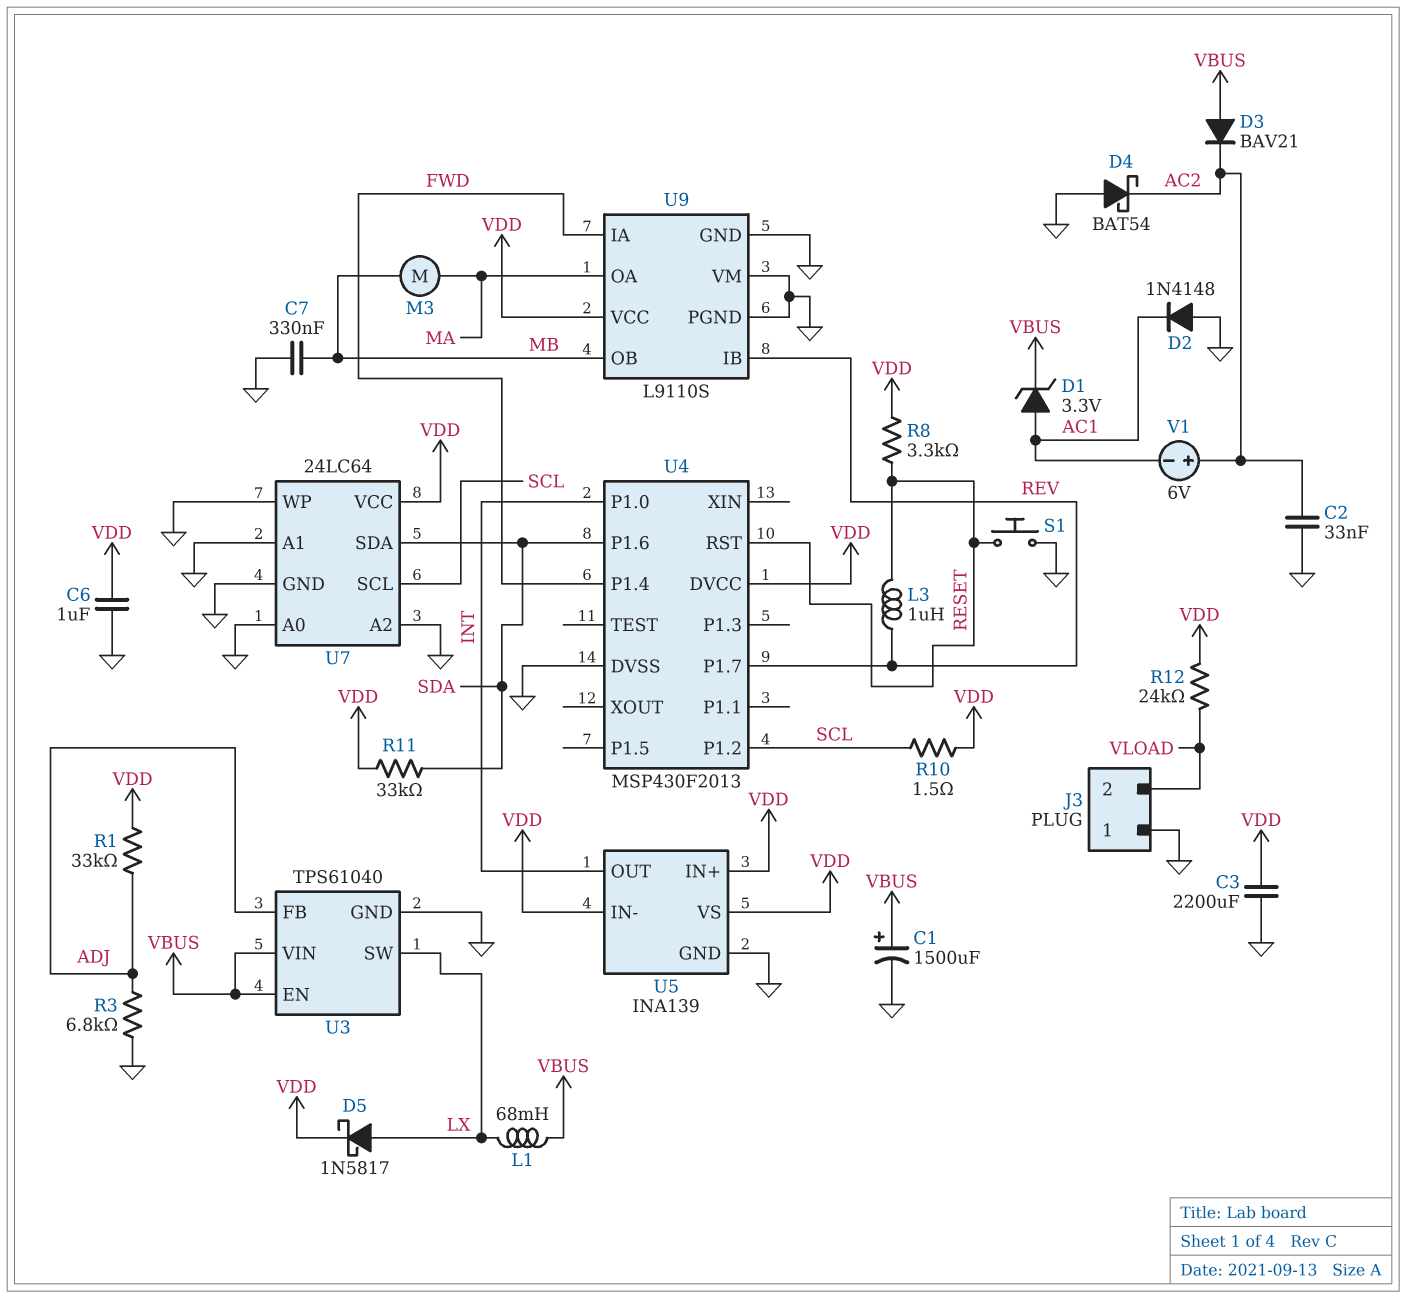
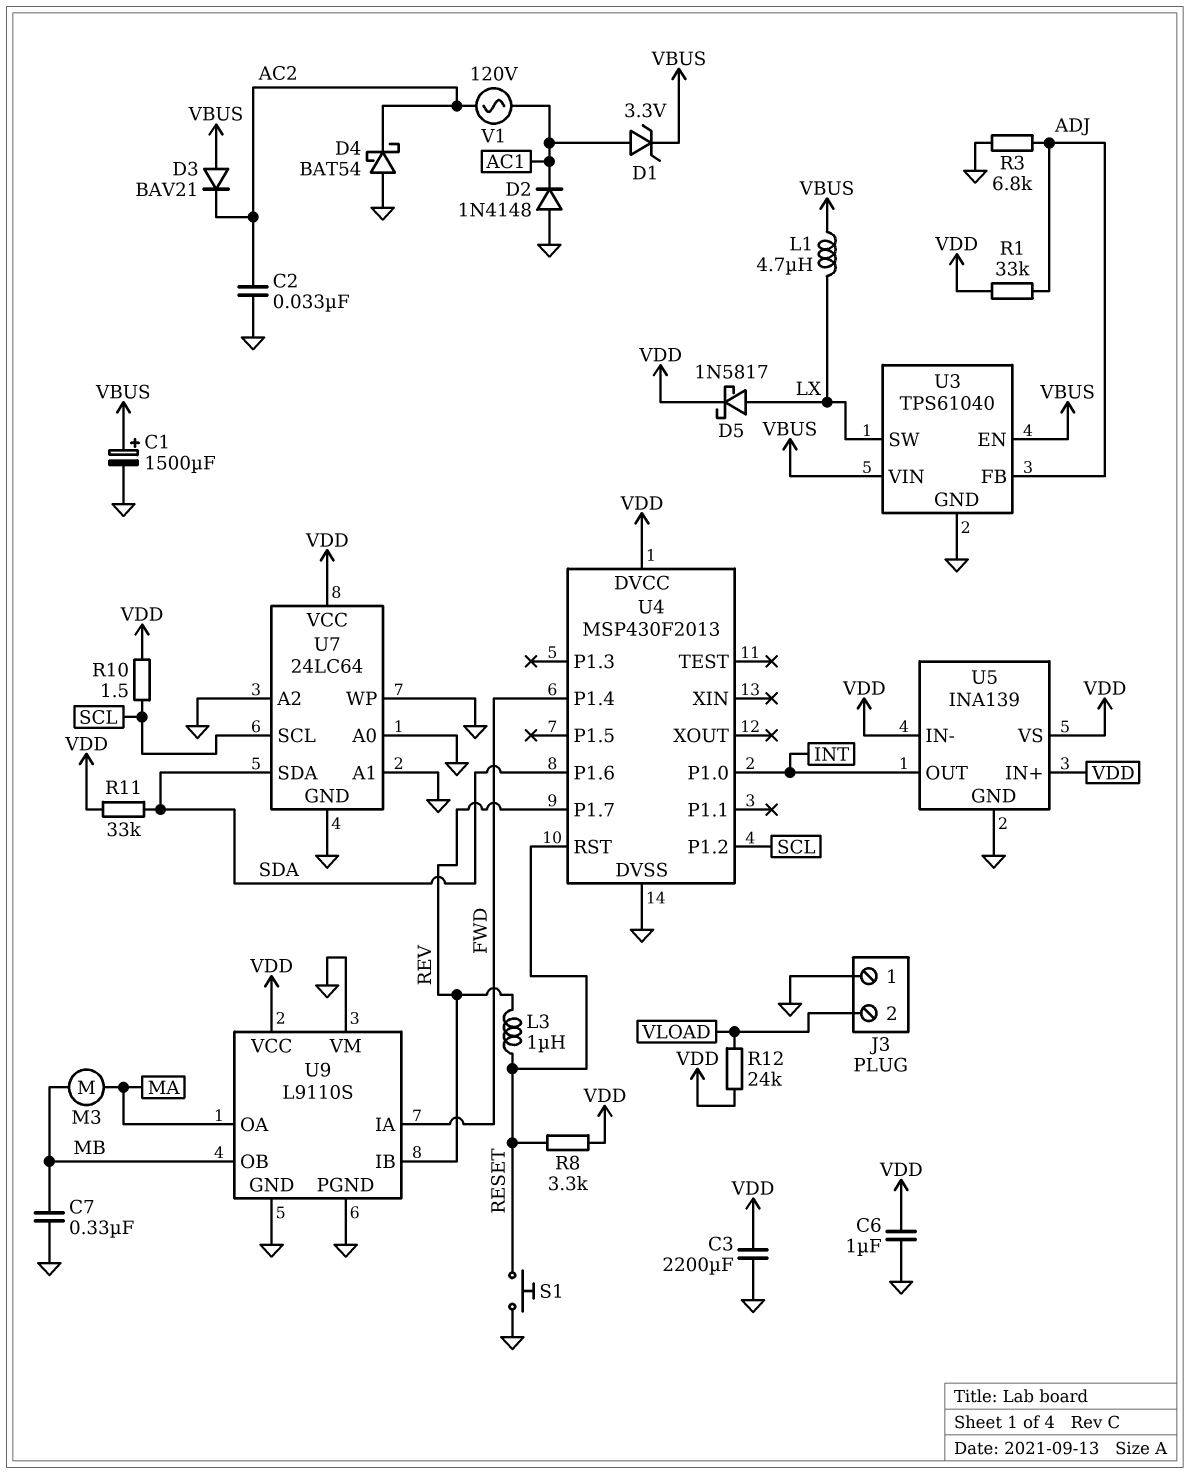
L1: 68mH (LX, VBUS) -> 4.7uH (LX, VBUS)
V1: 6V (plus AC2, minus AC1) -> AC 120V (AC1, AC2)

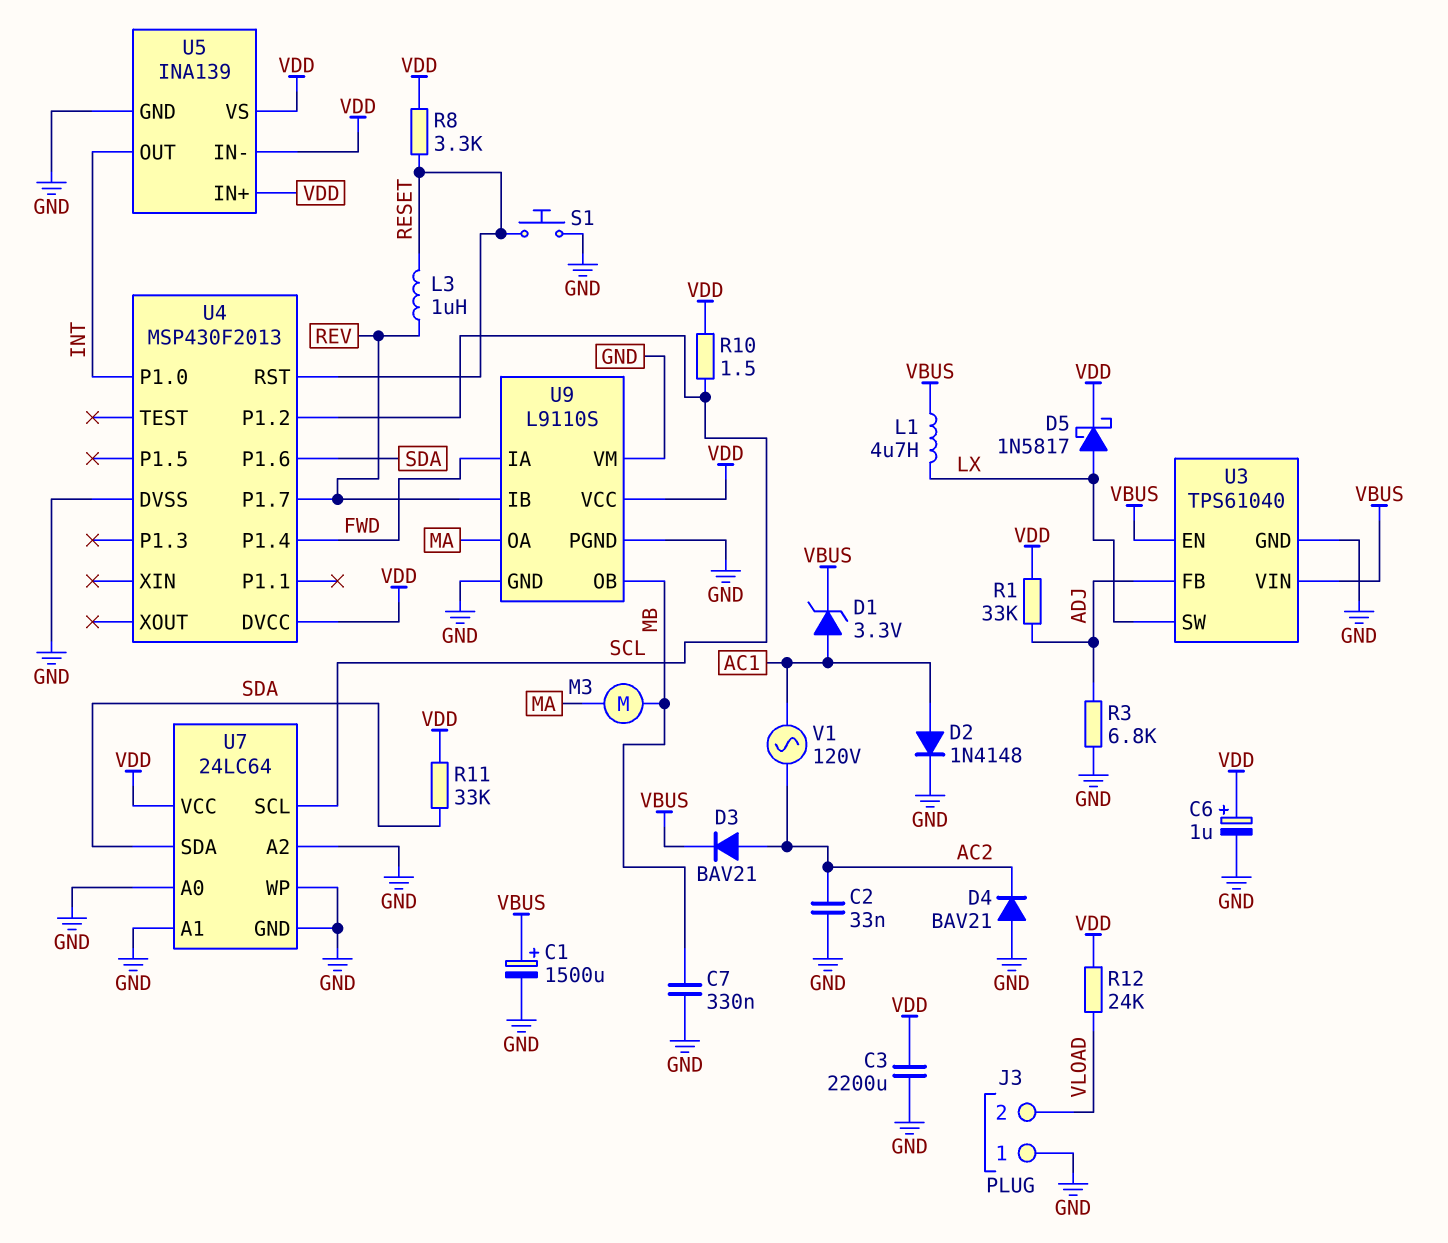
C6: 1uF (GND, VDD) -> 1uF (plus VDD, minus GND)
D2: diode 1N4148 (A GND, K AC1) -> diode 1N4148 (A AC1, K GND)
D3: diode BAV21 (A VBUS, K AC2) -> diode BAV21 (A AC2, K VBUS)
D4: schottky BAT54 (A GND, K AC2) -> diode BAV21 (A GND, K AC2)

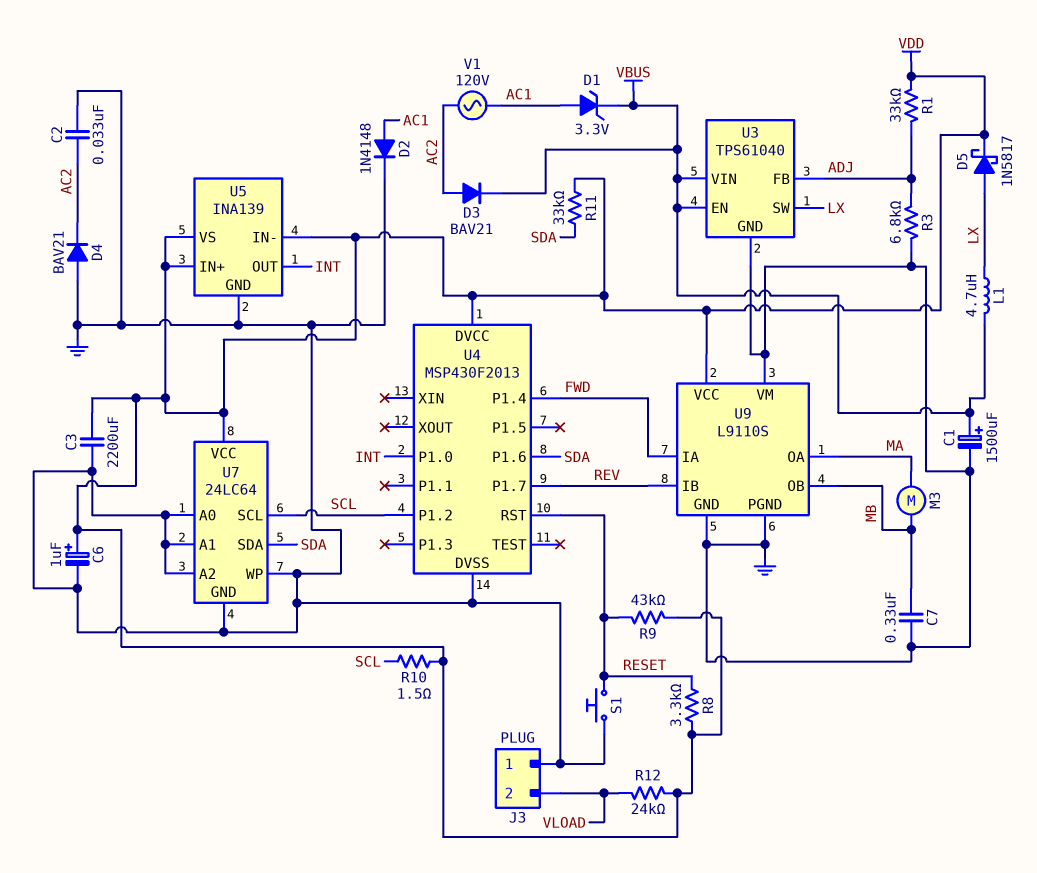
L3: 1uH (RESET, REV) -> none
R9: none -> 43k (RESET, VDD)

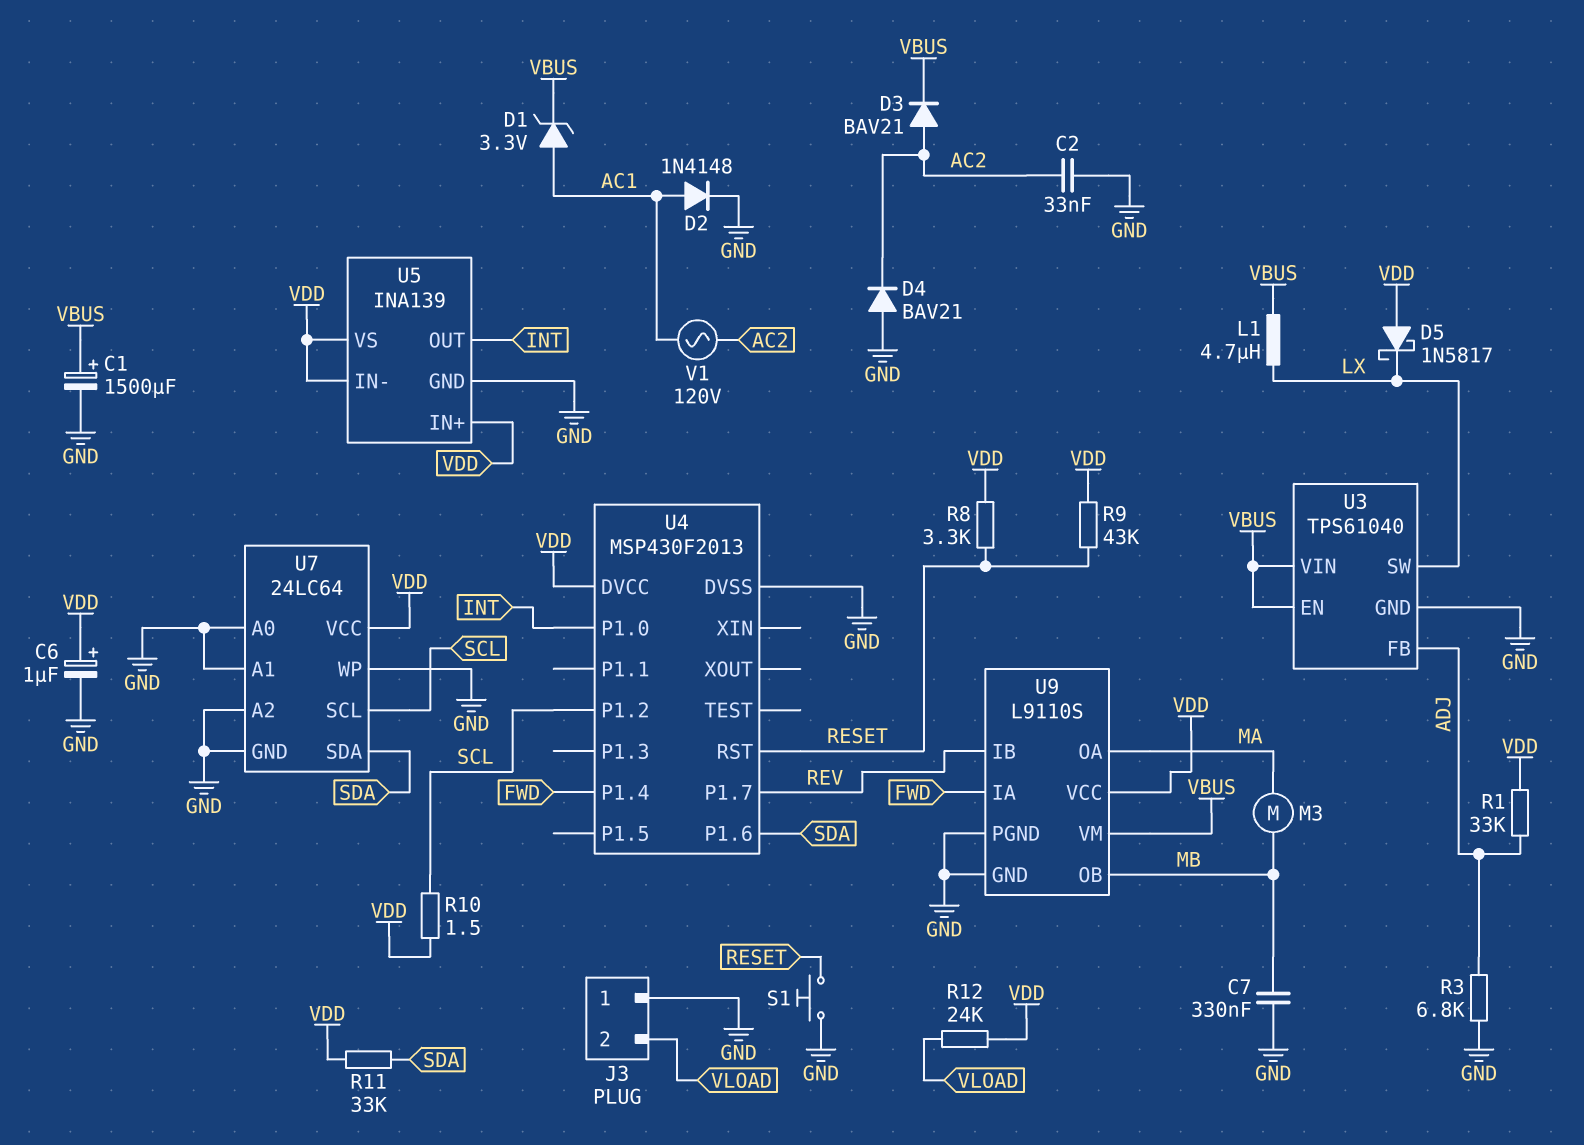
C3: 2200uF (GND, VDD) -> none
D5: schottky 1N5817 (A LX, K VDD) -> schottky 1N5817 (A VDD, K LX)
U9 pin VM: GND -> VBUS

